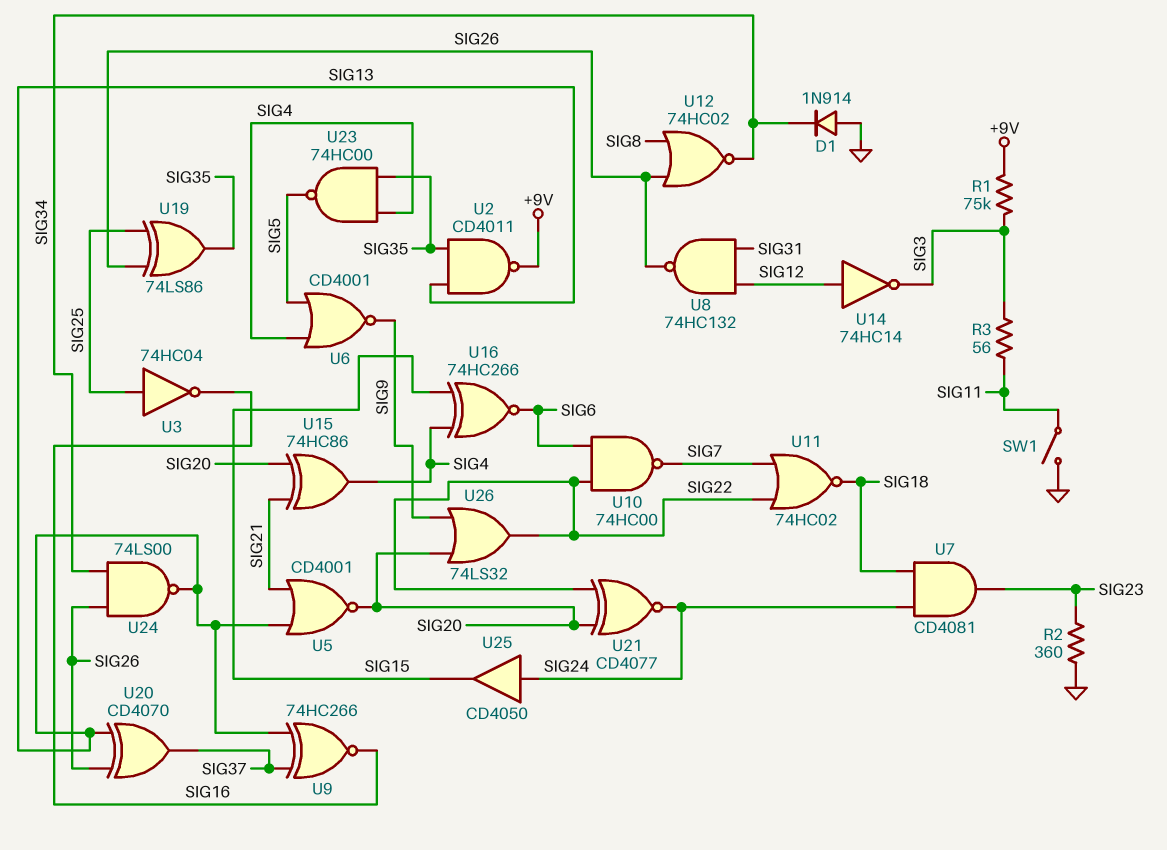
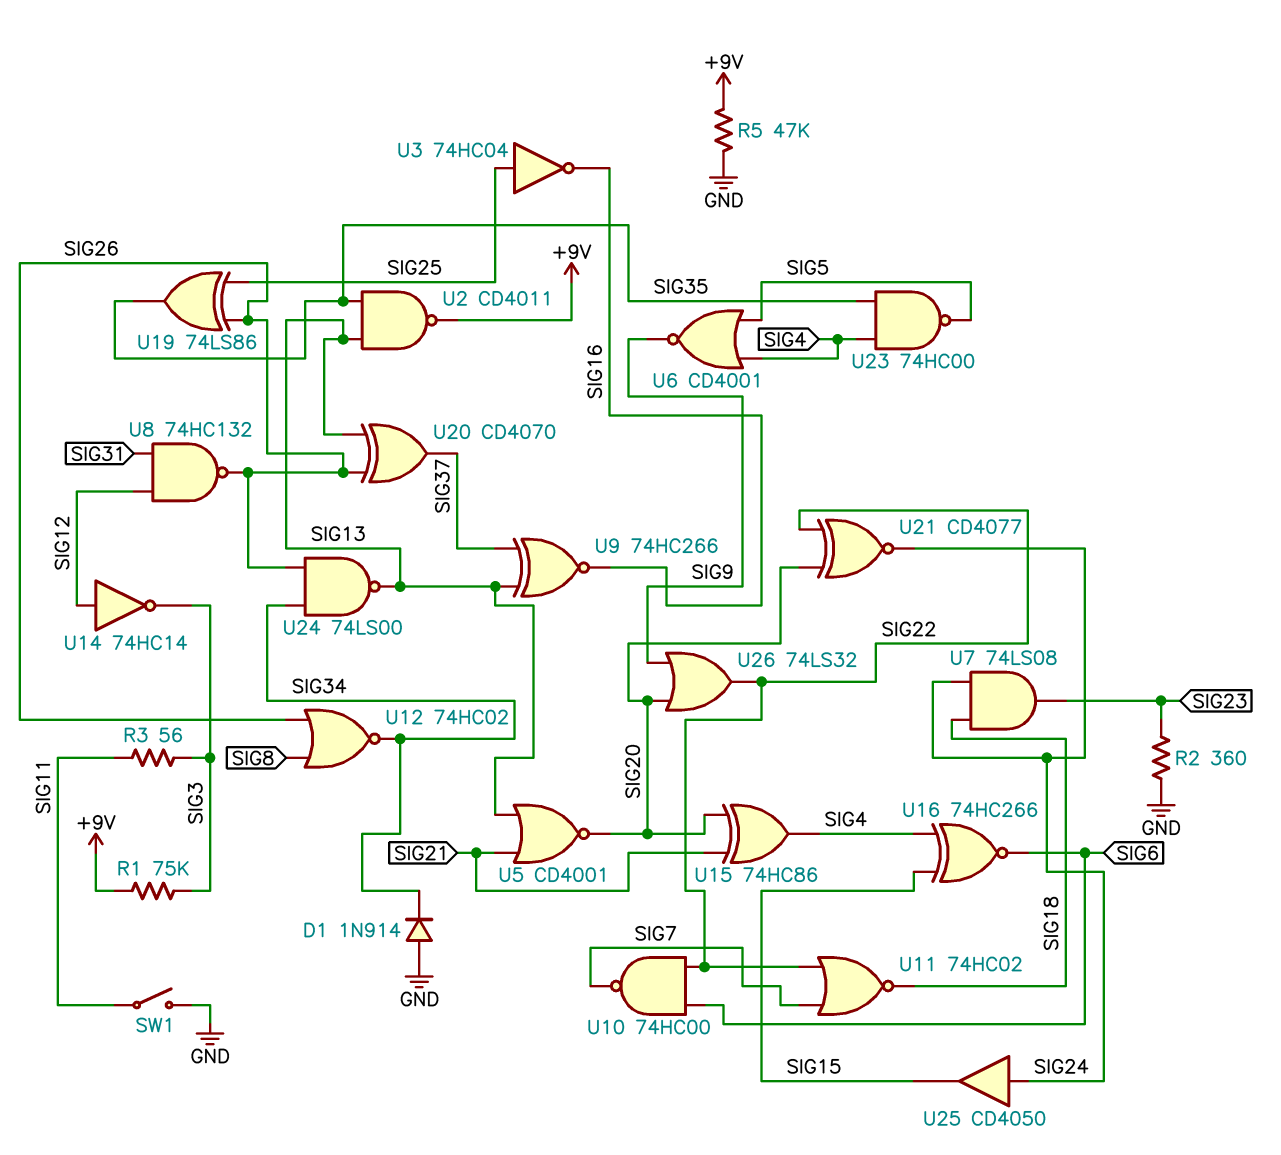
R5: none -> 47k (+9V, GND)
U7: AND CD4081 (in SIG18, in SIG24, out SIG23) -> AND 74LS08 (in SIG18, in SIG24, out SIG23)

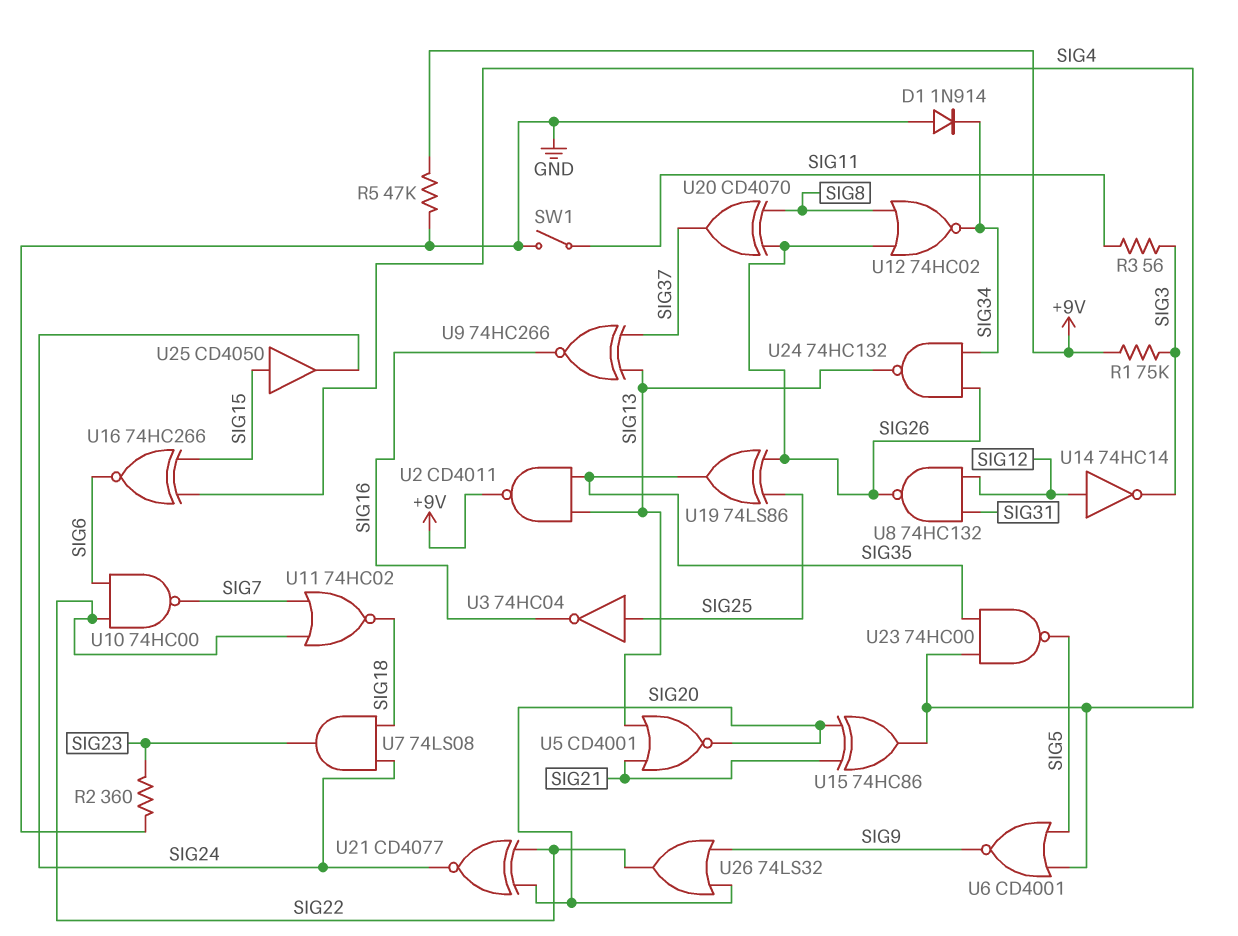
U20: XOR CD4070 (in SIG13, in SIG26, out SIG37) -> XOR CD4070 (in SIG8, in SIG26, out SIG37)
U24: NAND 74LS00 (in SIG26, in SIG34, out SIG13) -> NAND 74HC132 (in SIG26, in SIG34, out SIG13)
U25: buffer CD4050 (in SIG24, out SIG15) -> buffer CD4050 (in SIG15, out SIG24)

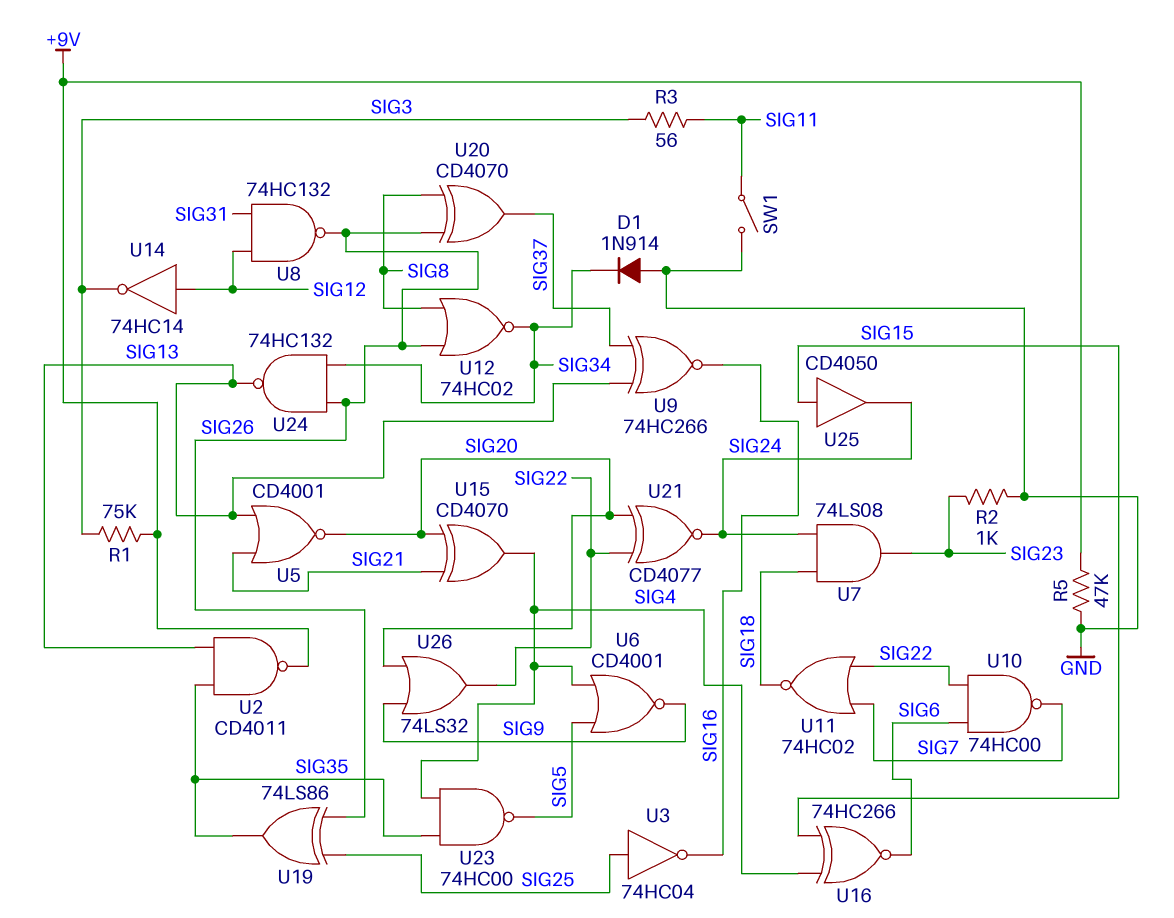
R2: 360 (GND, SIG23) -> 1k (GND, SIG23)
U15: XOR 74HC86 (in SIG20, in SIG21, out SIG4) -> XOR CD4070 (in SIG20, in SIG21, out SIG4)

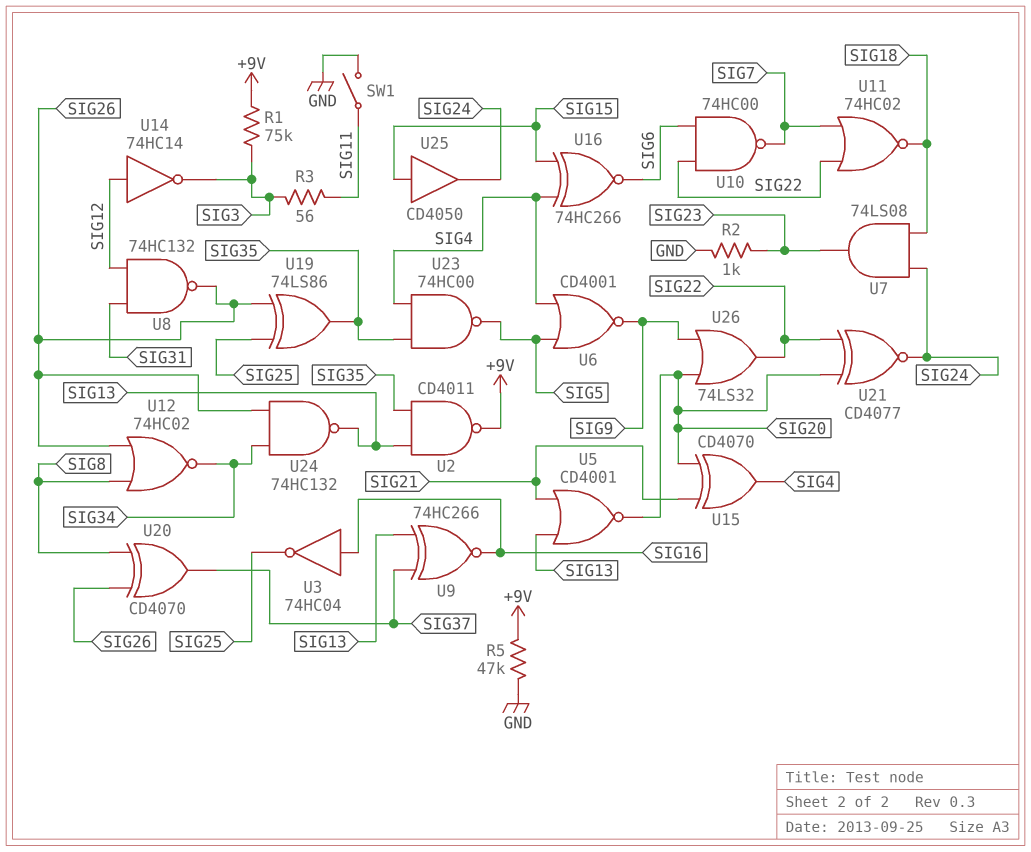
D1: diode 1N914 (A GND, K SIG34) -> none
U3: NOT 74HC04 (in SIG25, out SIG16) -> NOT 74HC04 (in SIG16, out SIG25)

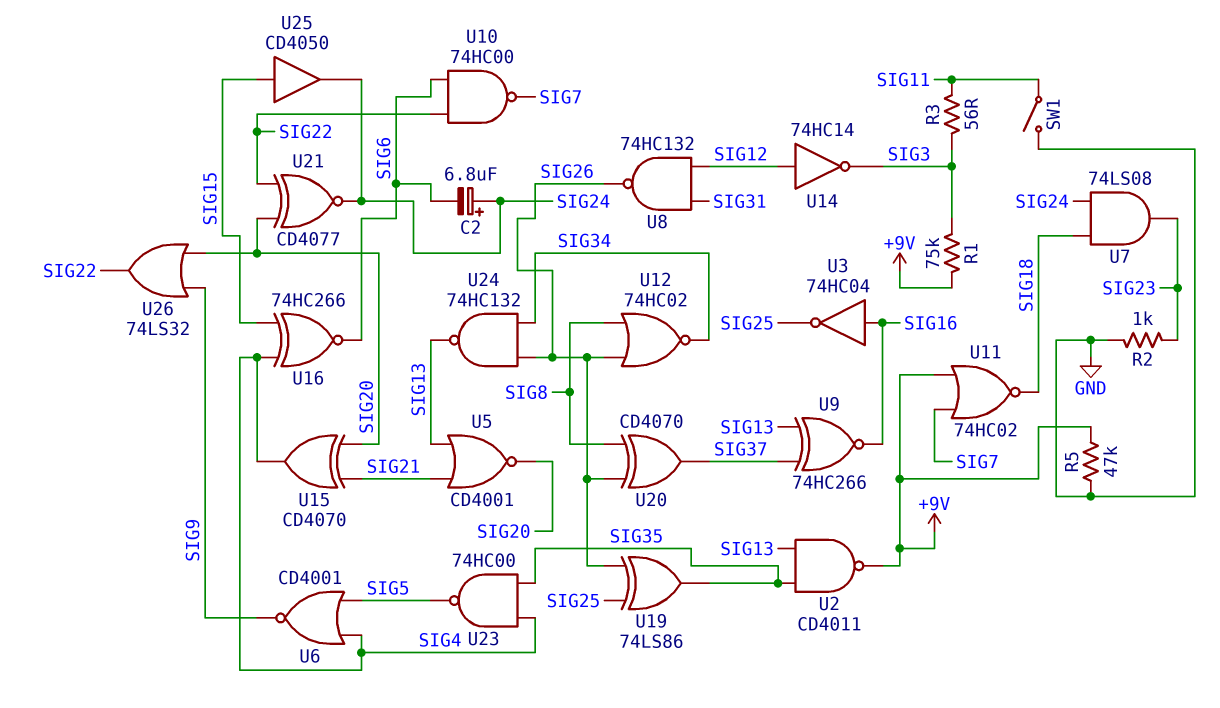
C2: none -> 6.8uF (plus SIG24, minus SIG6)
U11: NOR 74HC02 (in SIG7, in SIG22, out SIG18) -> NOR 74HC02 (in +9V, in SIG7, out SIG18)

